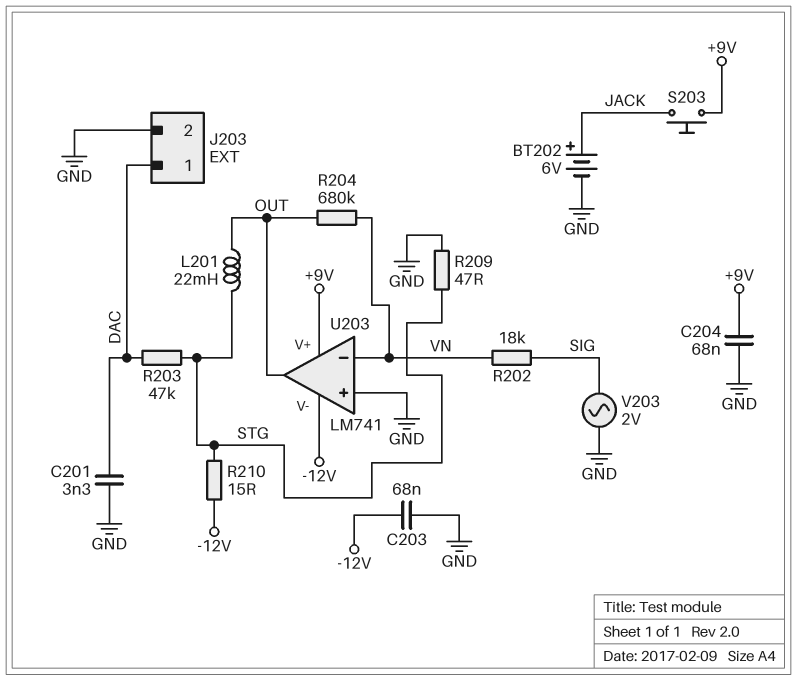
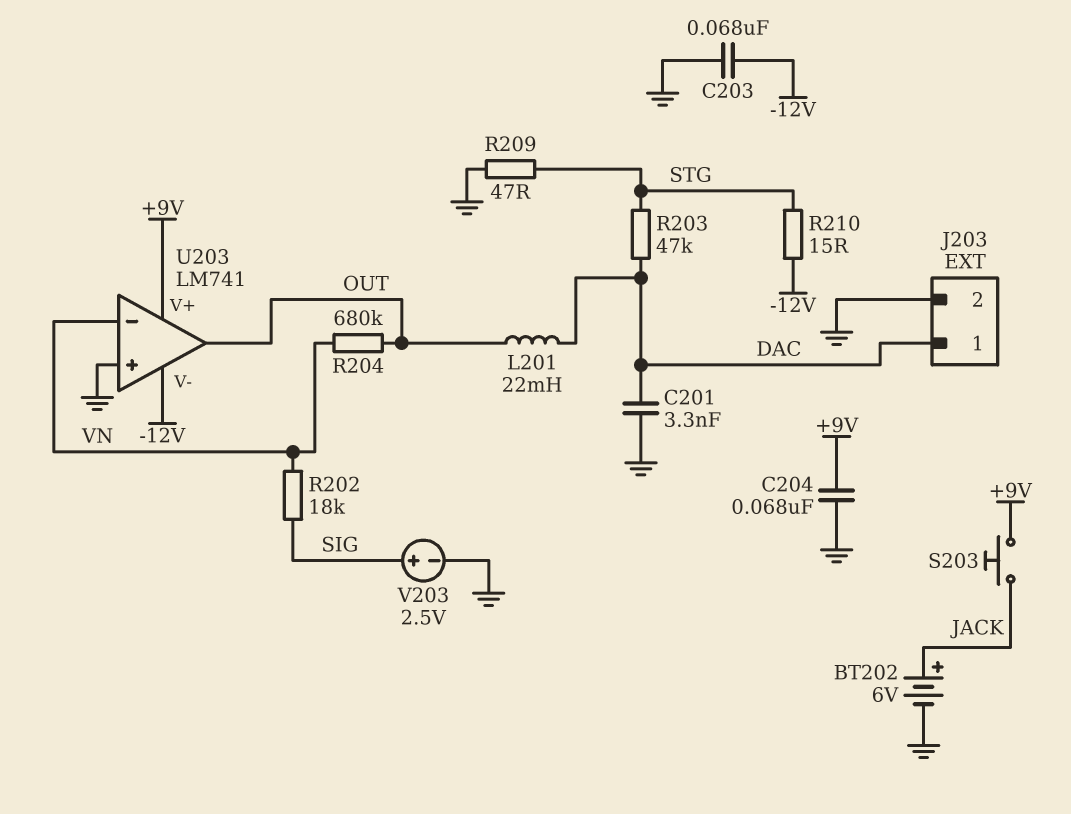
L201: 22mH (OUT, STG) -> 22mH (DAC, OUT)
V203: AC 2V (GND, SIG) -> 2.5V (plus SIG, minus GND)

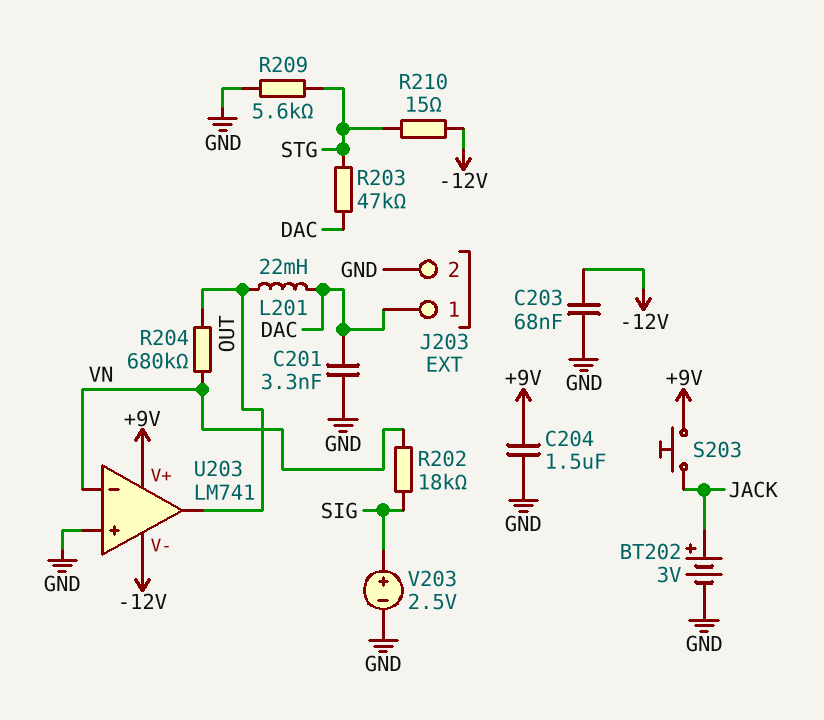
BT202: 6V (plus JACK, minus GND) -> 3V (plus JACK, minus GND)
C204: 68nF (+9V, GND) -> 1.5uF (+9V, GND)
R209: 47 (GND, STG) -> 5.6k (GND, STG)

